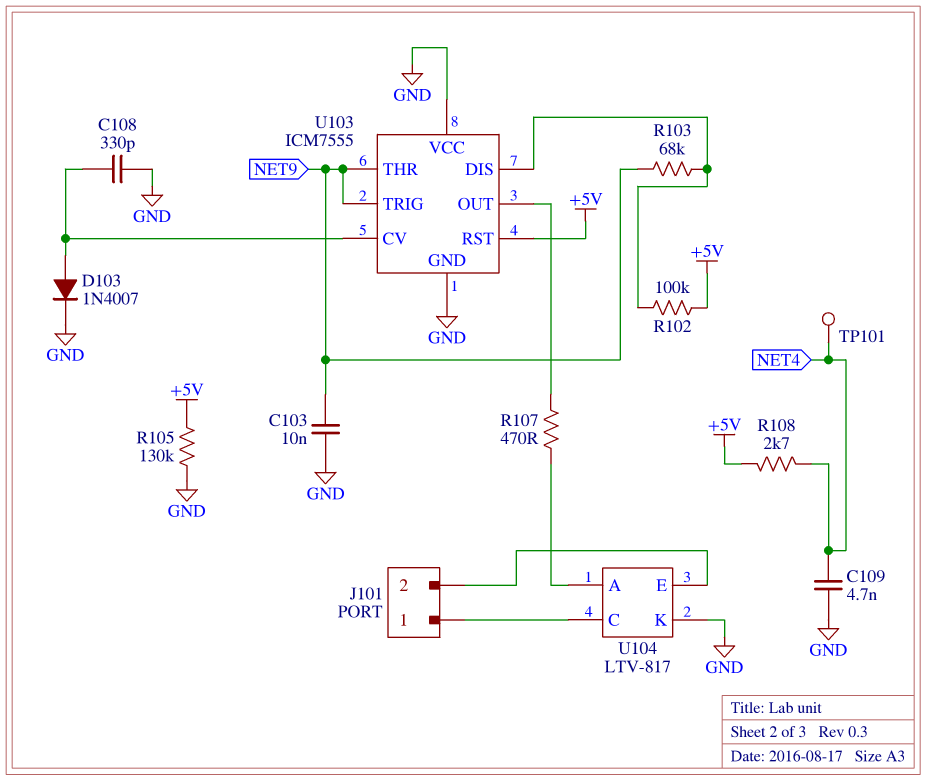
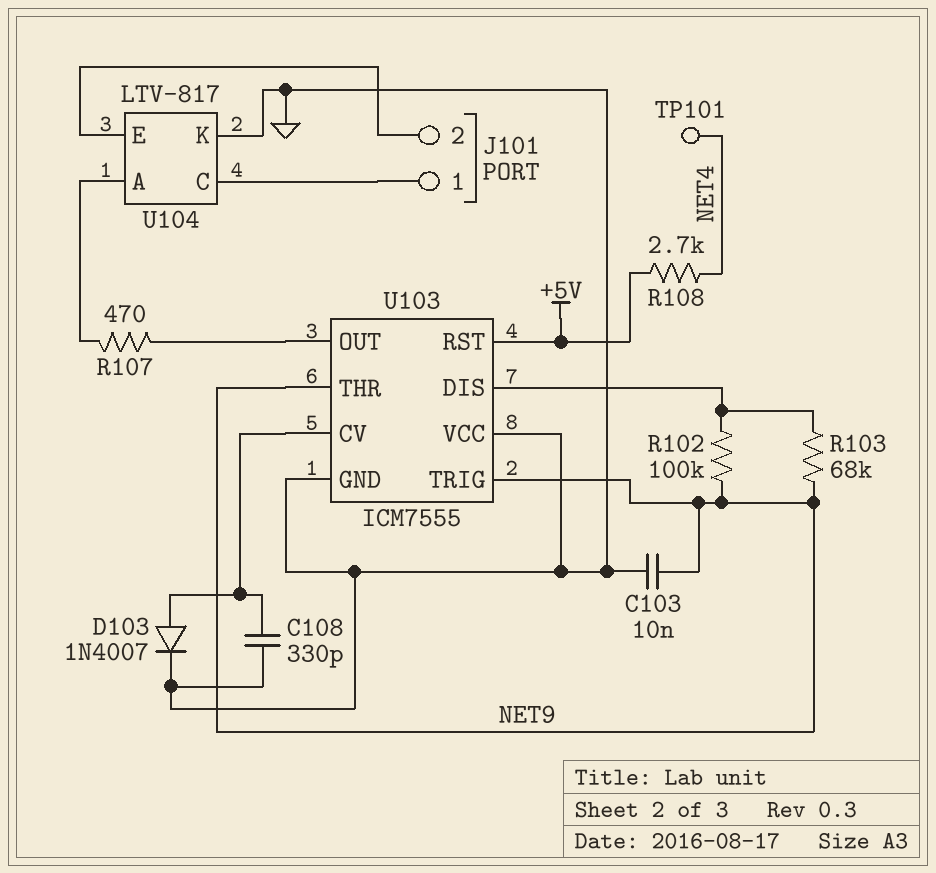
C109: 4.7nF (GND, NET4) -> none
R102: 100k (+5V, U103/DIS) -> 100k (NET9, U103/DIS)
R105: 130k (+5V, GND) -> none

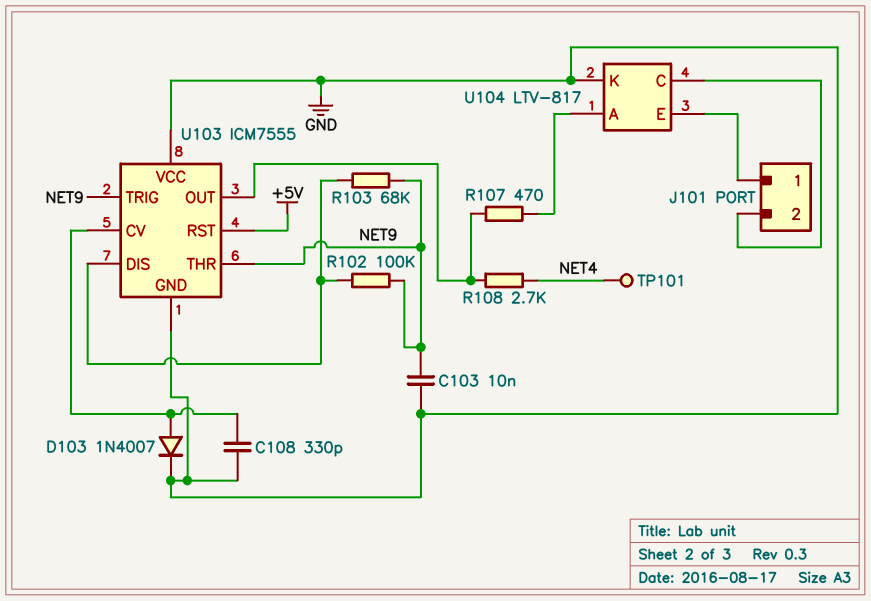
R108: 2.7k (+5V, NET4) -> 2.7k (NET4, U103/OUT)
U104 pin C: J101/1 -> J101/2
U104 pin E: J101/2 -> J101/1

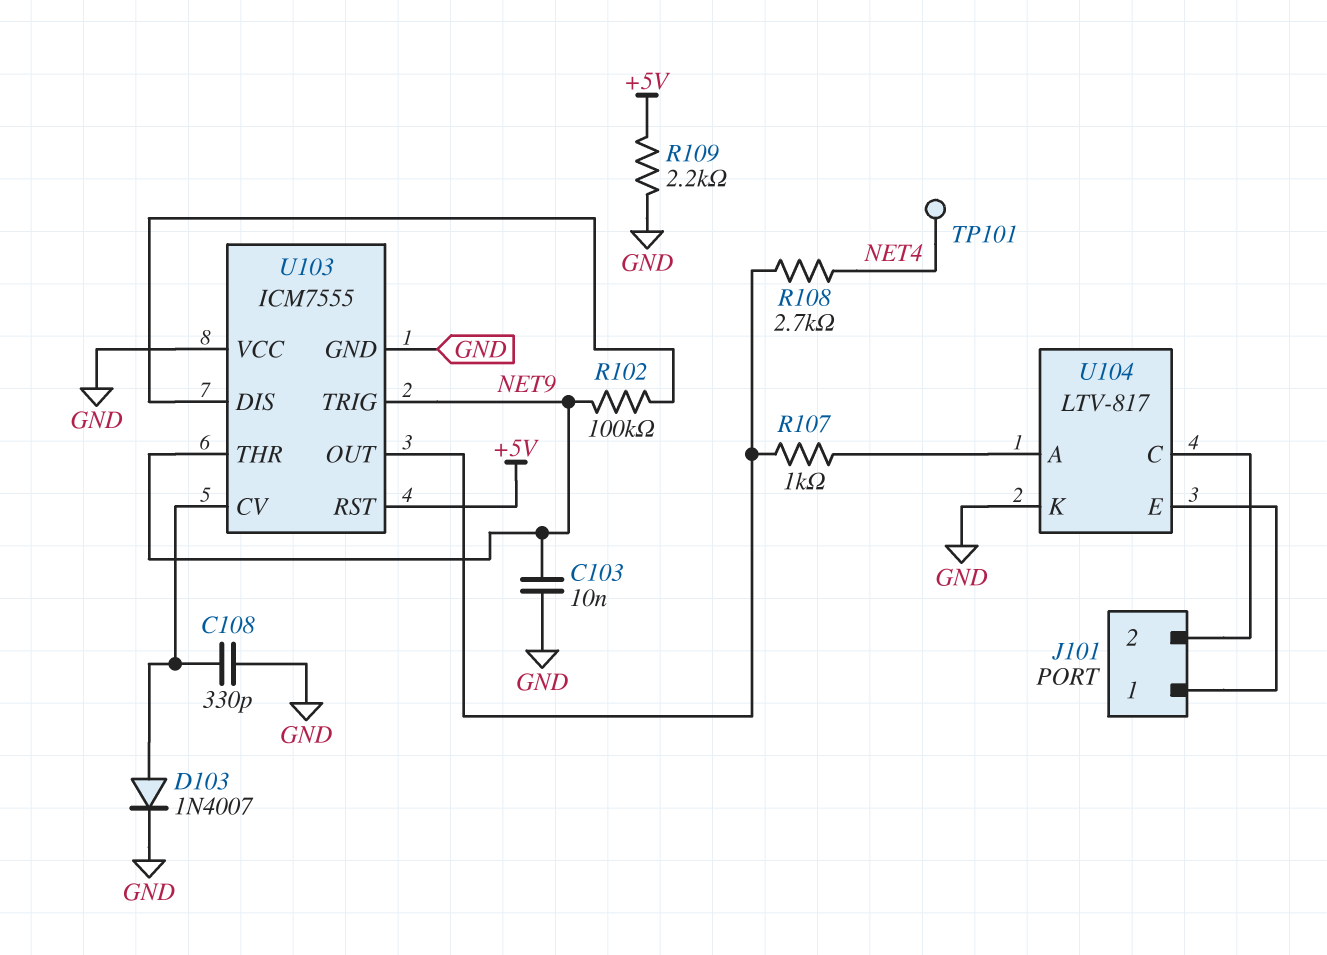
R103: 68k (NET9, U103/DIS) -> none
R107: 470 (U103/OUT, U104/A) -> 1k (U103/OUT, U104/A)
R109: none -> 2.2k (+5V, GND)

